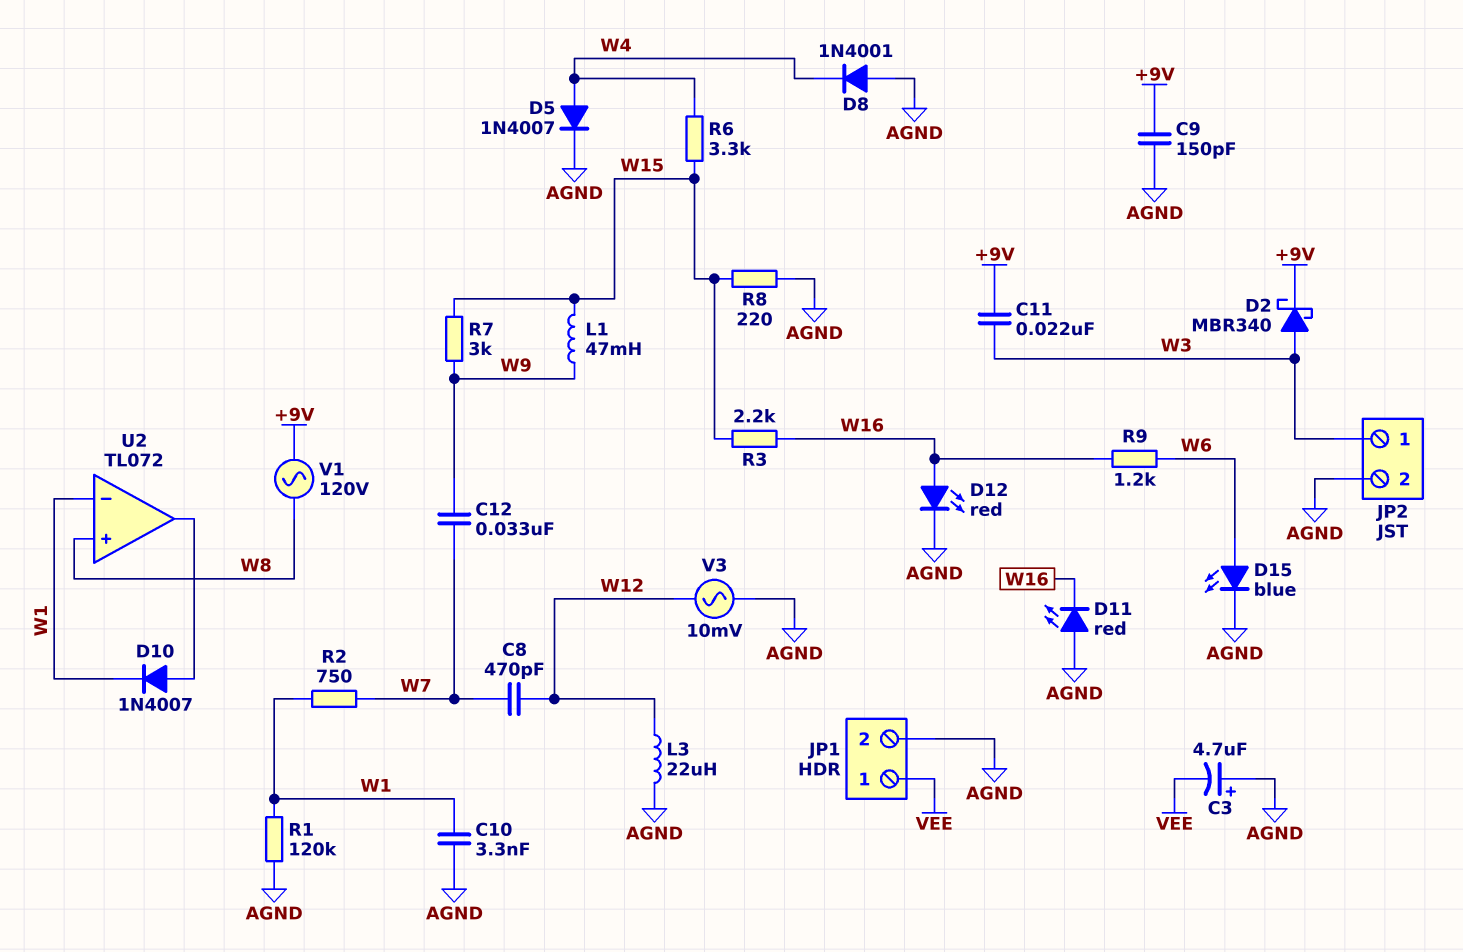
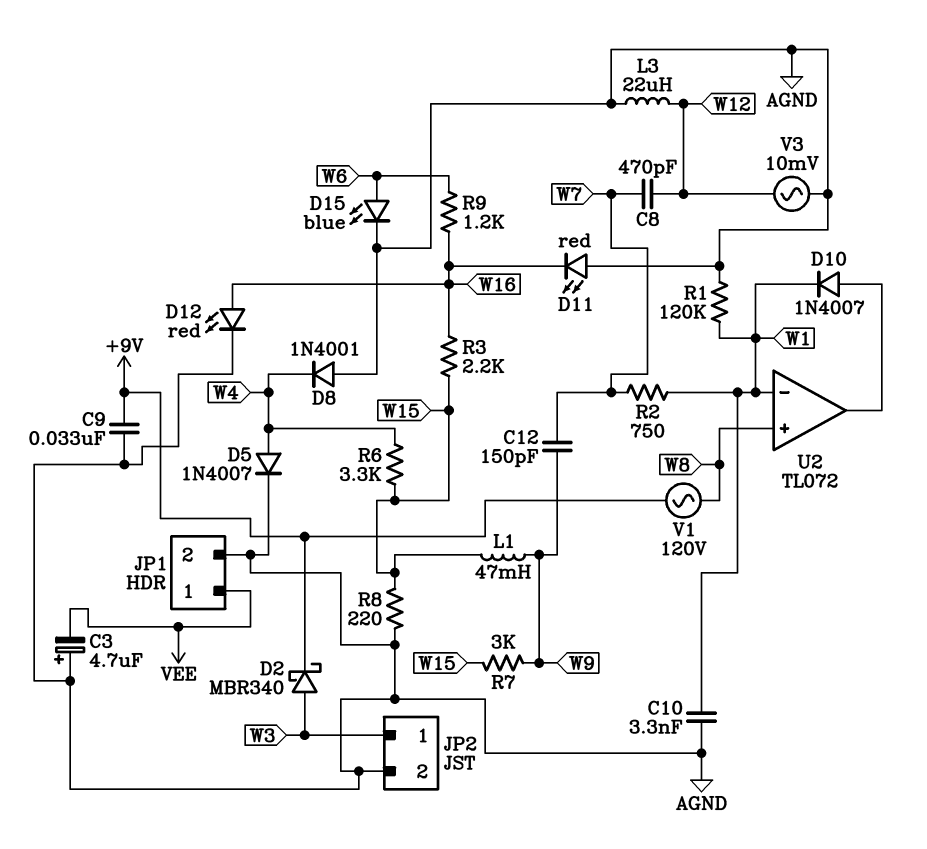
C9: 150pF (+9V, AGND) -> 33nF (+9V, AGND)
C11: 22nF (+9V, W3) -> none
C12: 33nF (W7, W9) -> 150pF (W7, W9)

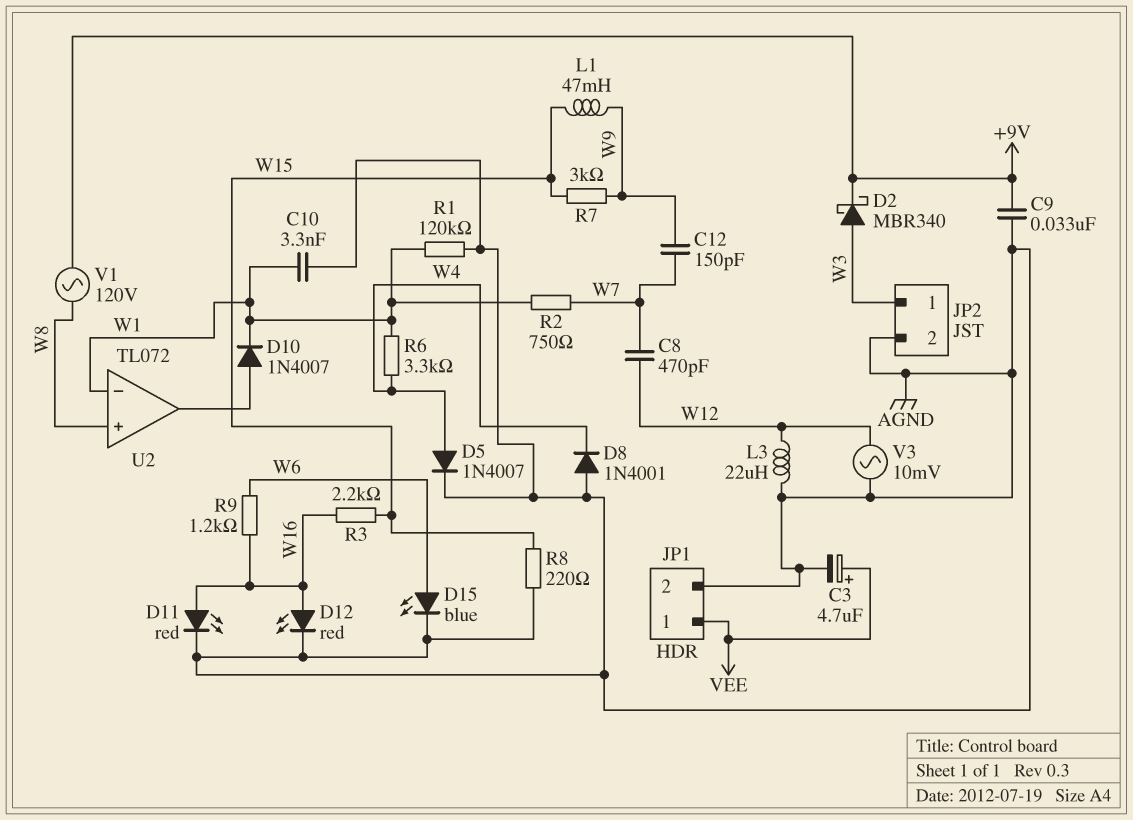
C3: 4.7uF (plus AGND, minus VEE) -> 4.7uF (plus VEE, minus AGND)
D11: LED red (A AGND, K W16) -> LED red (A W16, K AGND)
R6: 3.3k (W4, W15) -> 3.3k (W1, W4)

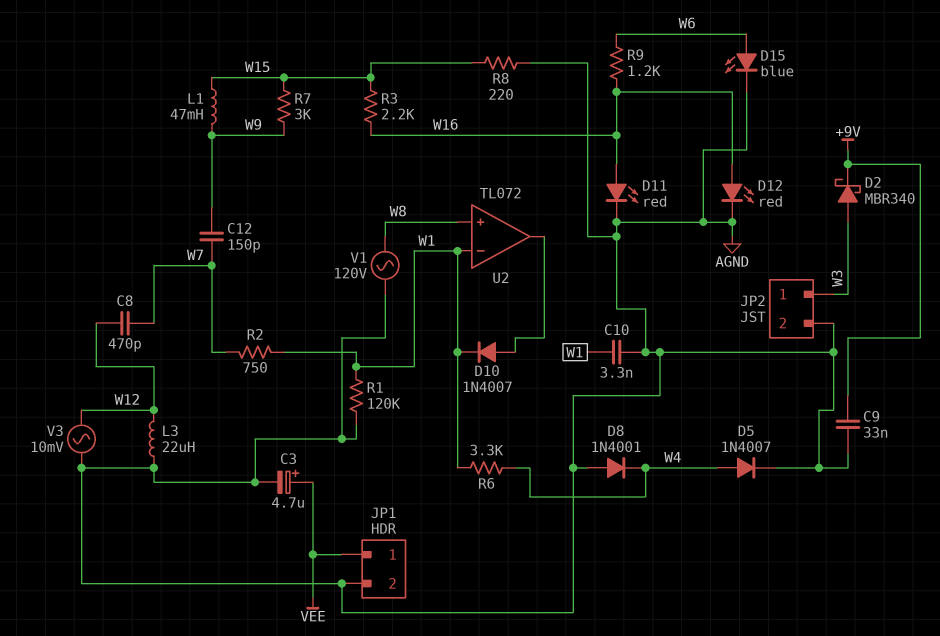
V1: AC 120V (+9V, W8) -> AC 120V (AGND, W8)

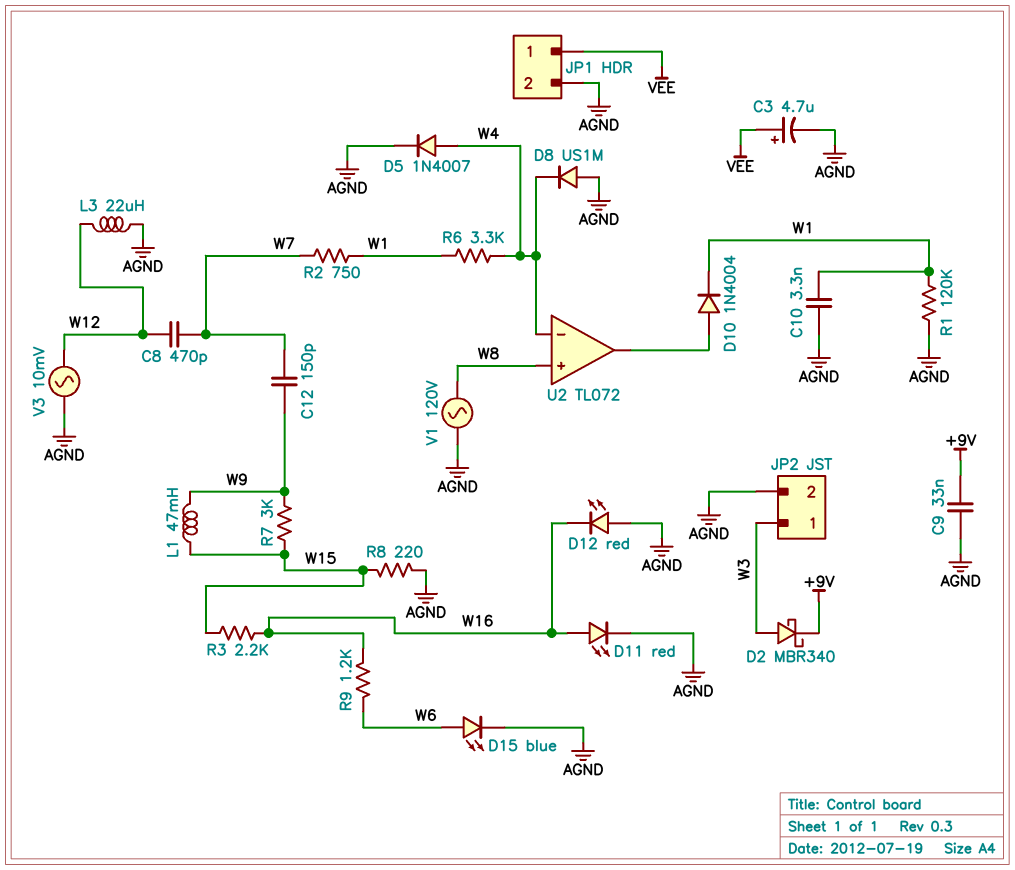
D8: diode 1N4001 (A AGND, K W4) -> diode US1M (A AGND, K W4)
D10: diode 1N4007 (A U2/out, K W1) -> diode 1N4004 (A U2/out, K W1)
D12: LED red (A W16, K AGND) -> LED red (A AGND, K W16)
U2 pin in-: W1 -> W4

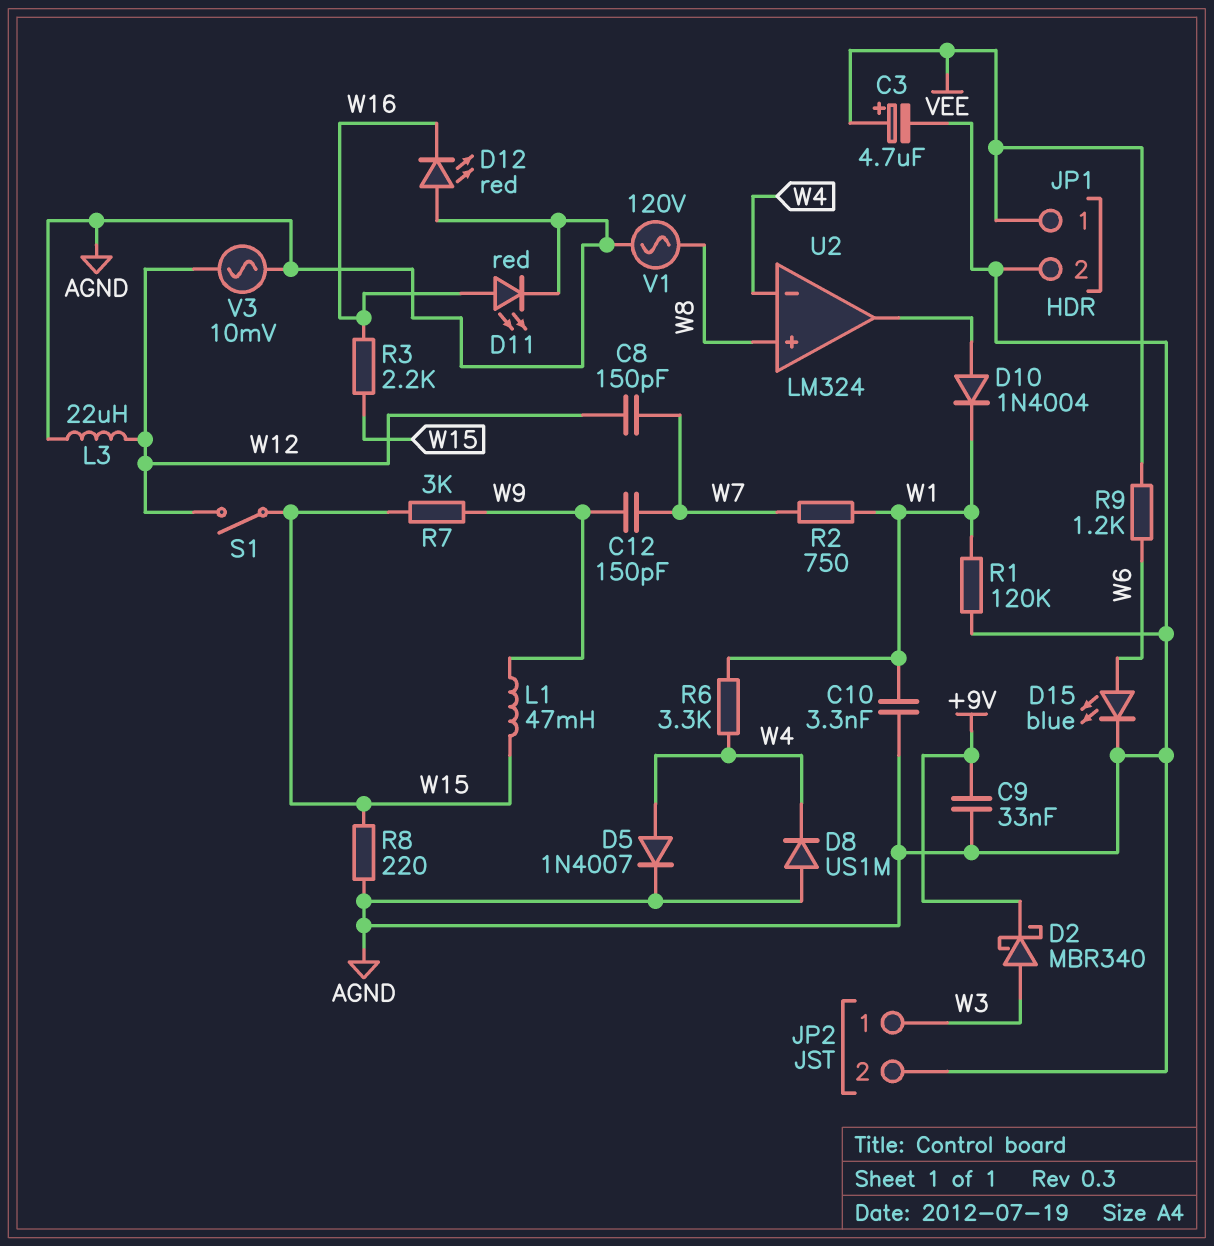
C8: 470pF (W7, W12) -> 150pF (W7, W12)
R9: 1.2k (W6, W16) -> 1.2k (VEE, W6)
S1: none -> switch (W12, W15)
U2: TL072 -> LM324

